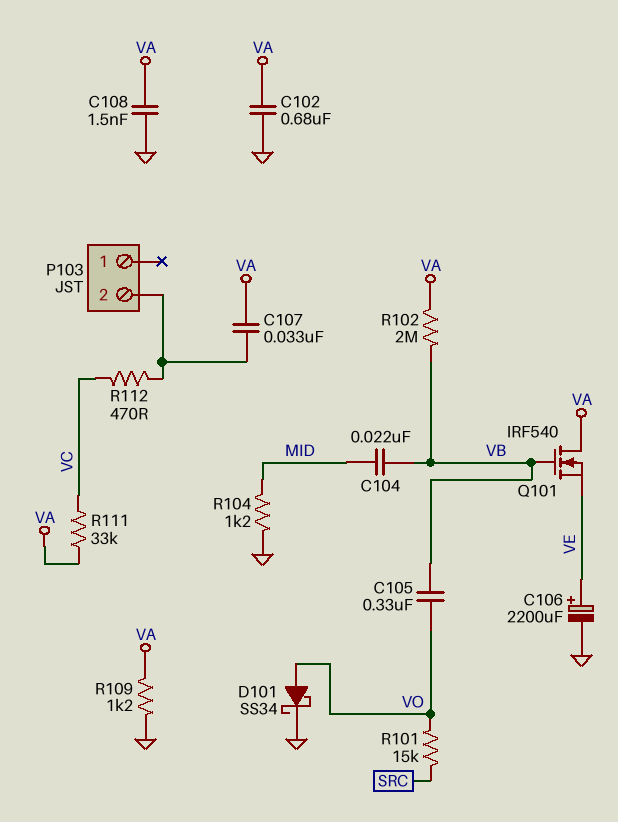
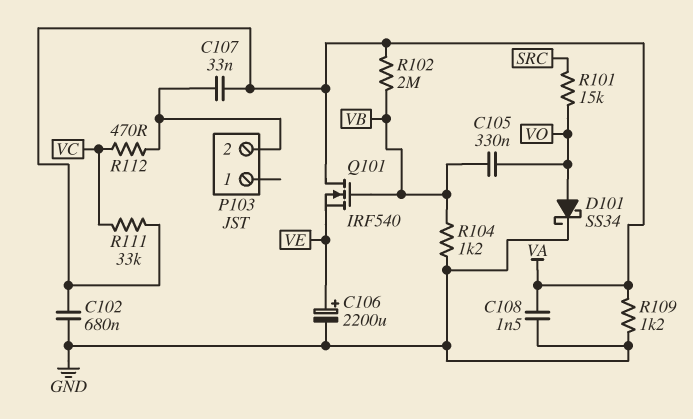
C104: 22nF (MID, VB) -> none
R104: 1.2k (GND, MID) -> 1.2k (GND, VB)

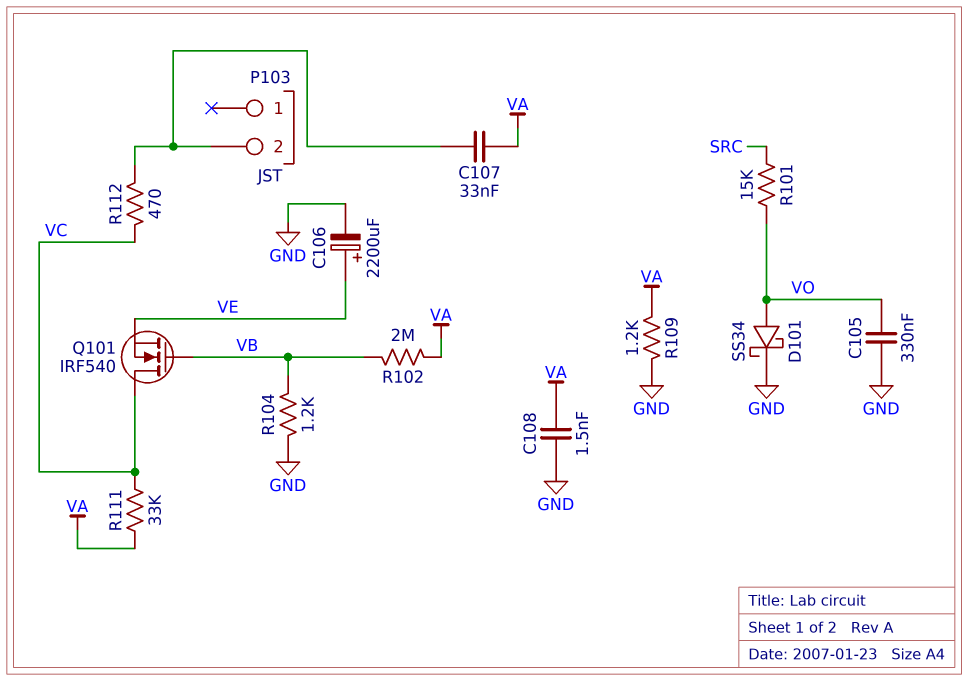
C102: 680nF (GND, VA) -> none
C105: 330nF (VB, VO) -> 330nF (GND, VO)
Q101: NMOS IRF540 (G VB, D VA, S VE) -> NMOS IRF540 (G VB, D VC, S VE)

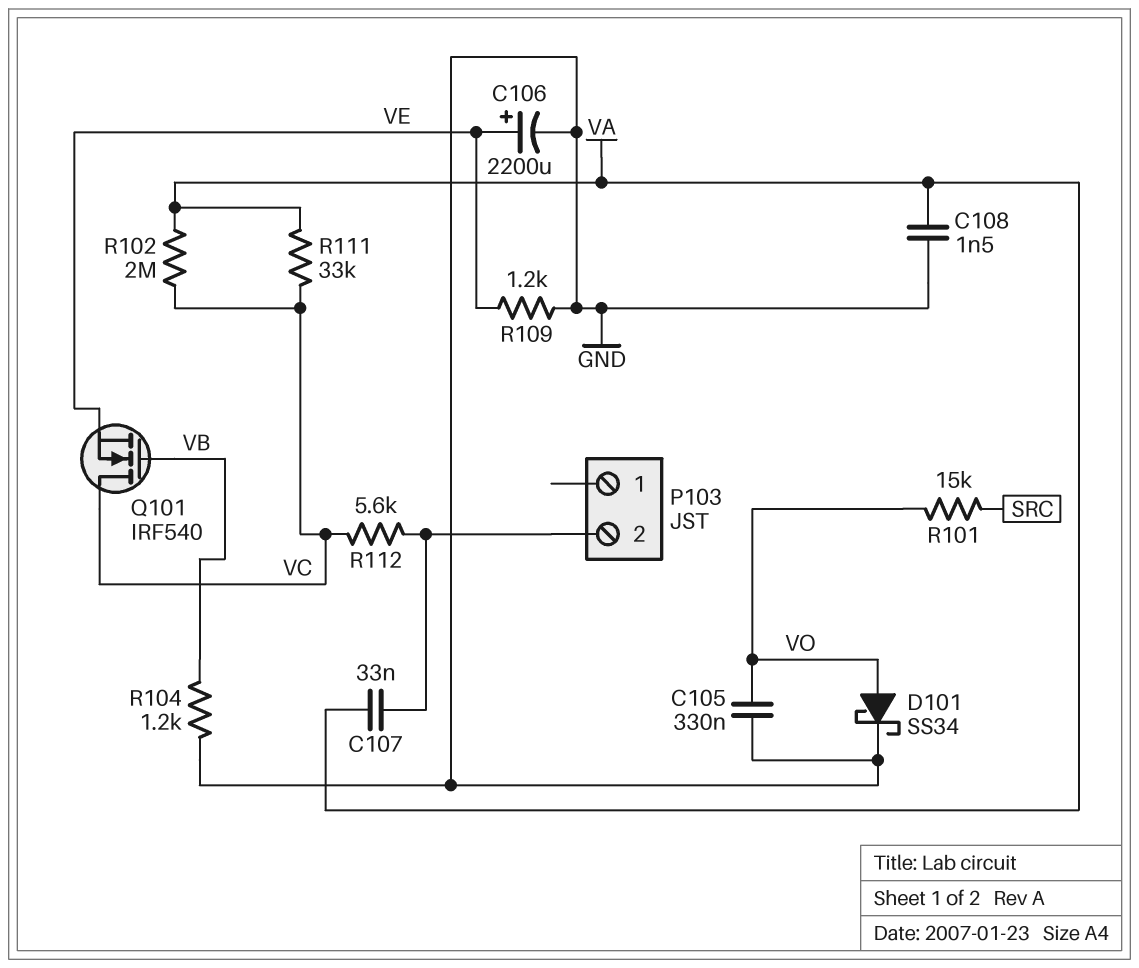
R102: 2M (VA, VB) -> 2M (VA, VC)
R109: 1.2k (GND, VA) -> 1.2k (GND, VE)
R112: 470 (P103/2, VC) -> 5.6k (P103/2, VC)

